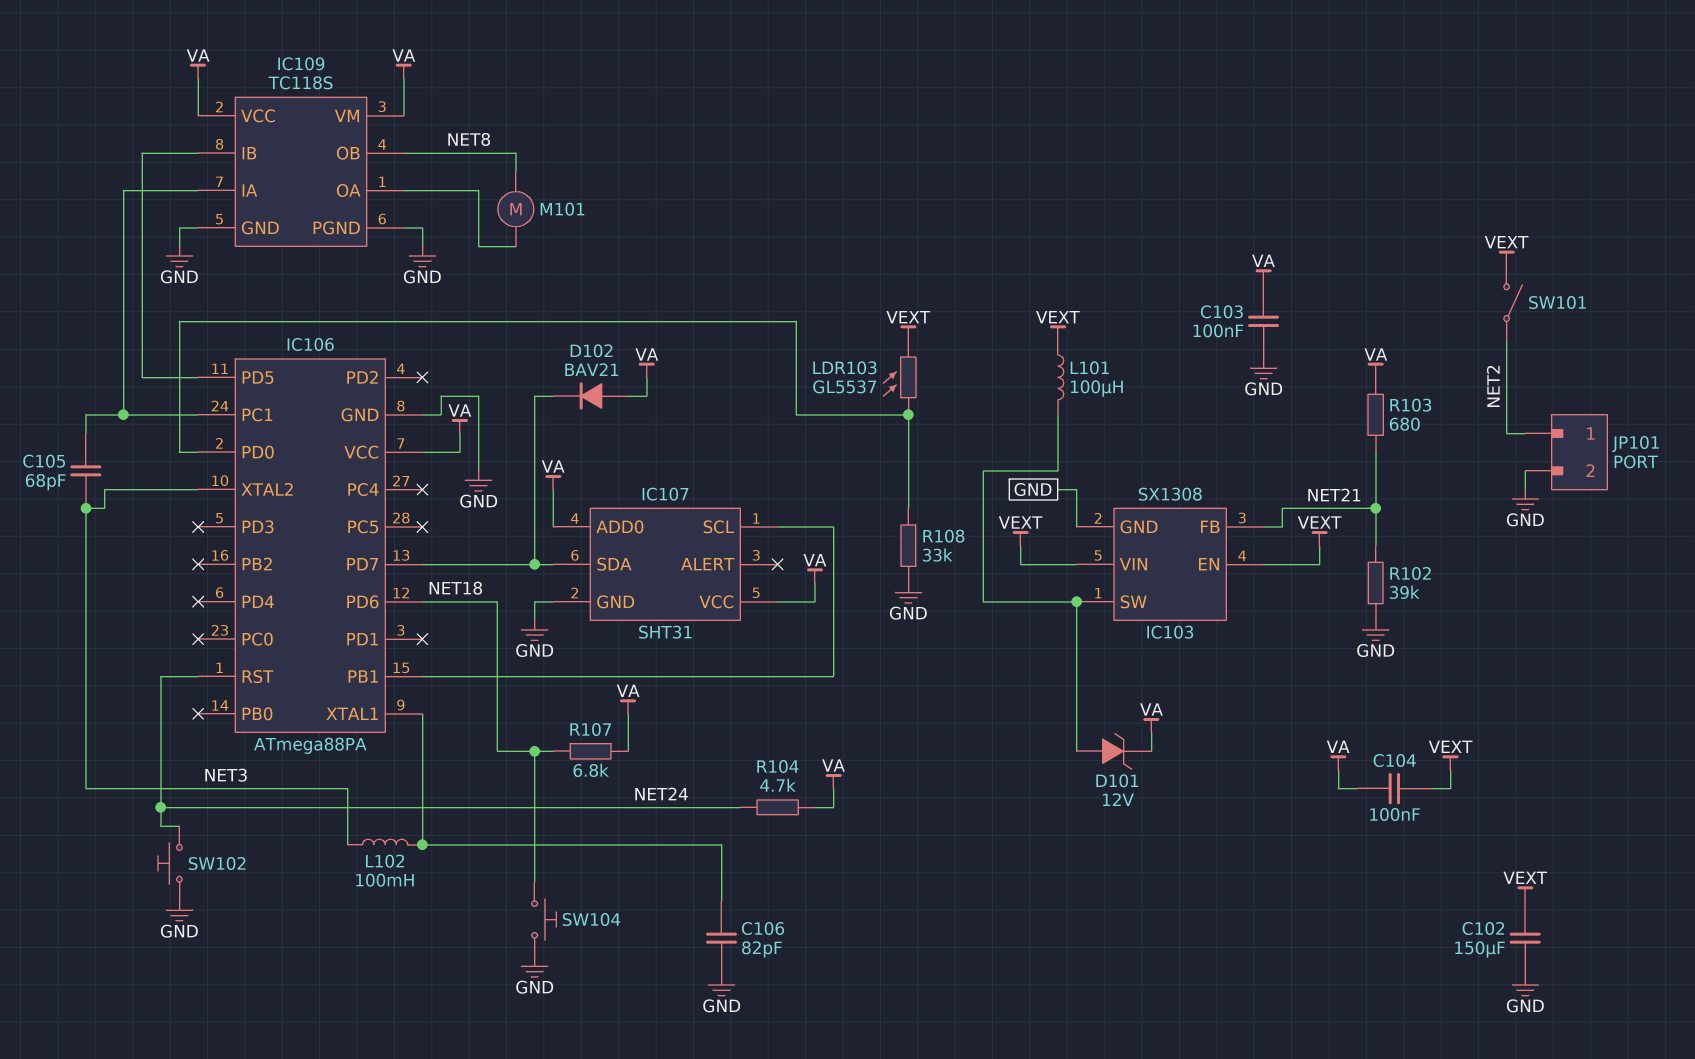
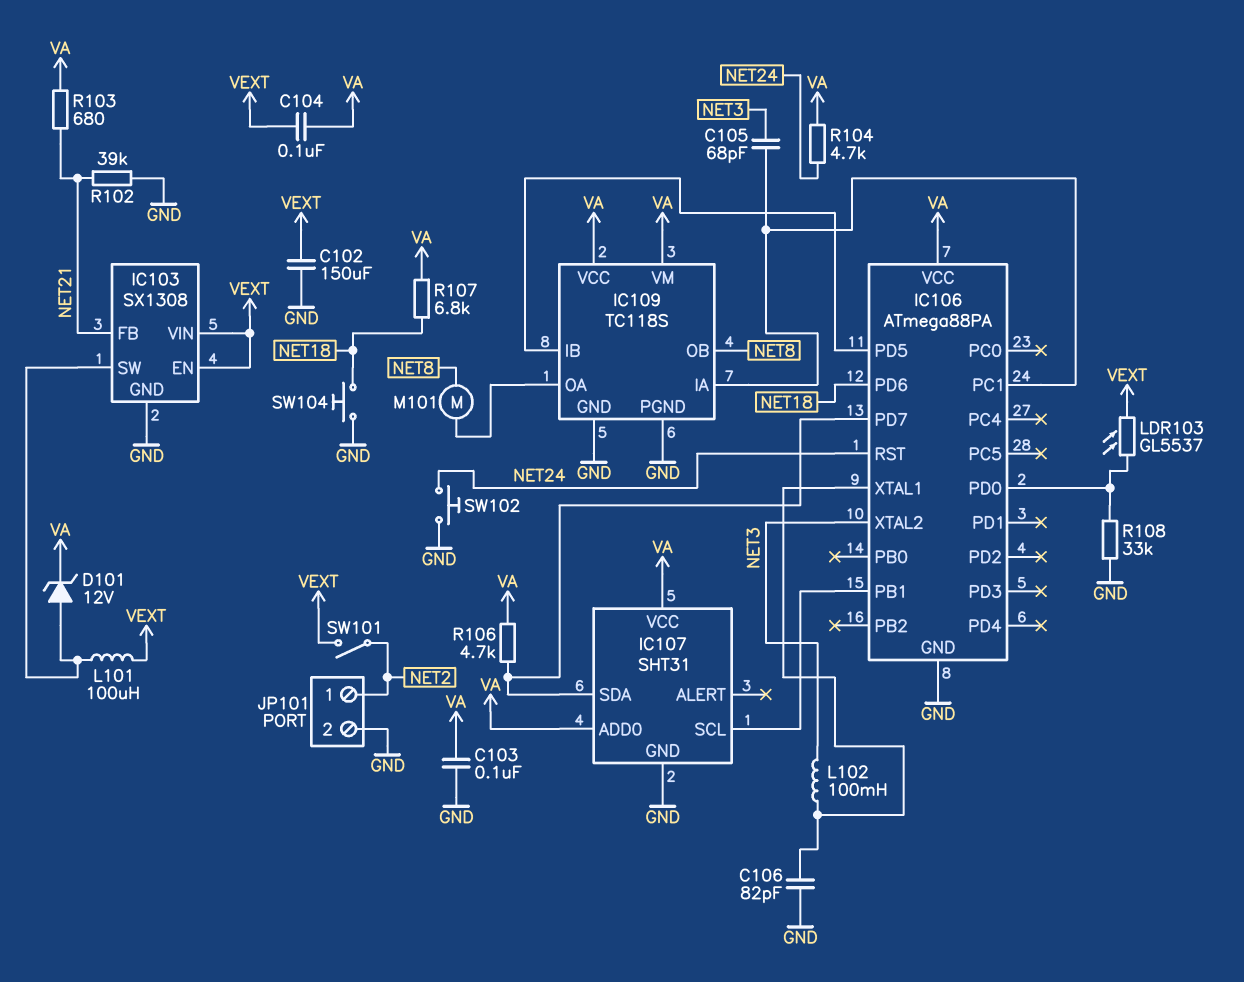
D102: diode BAV21 (A VA, K IC106/PD7) -> none
R106: none -> 4.7k (IC106/PD7, VA)

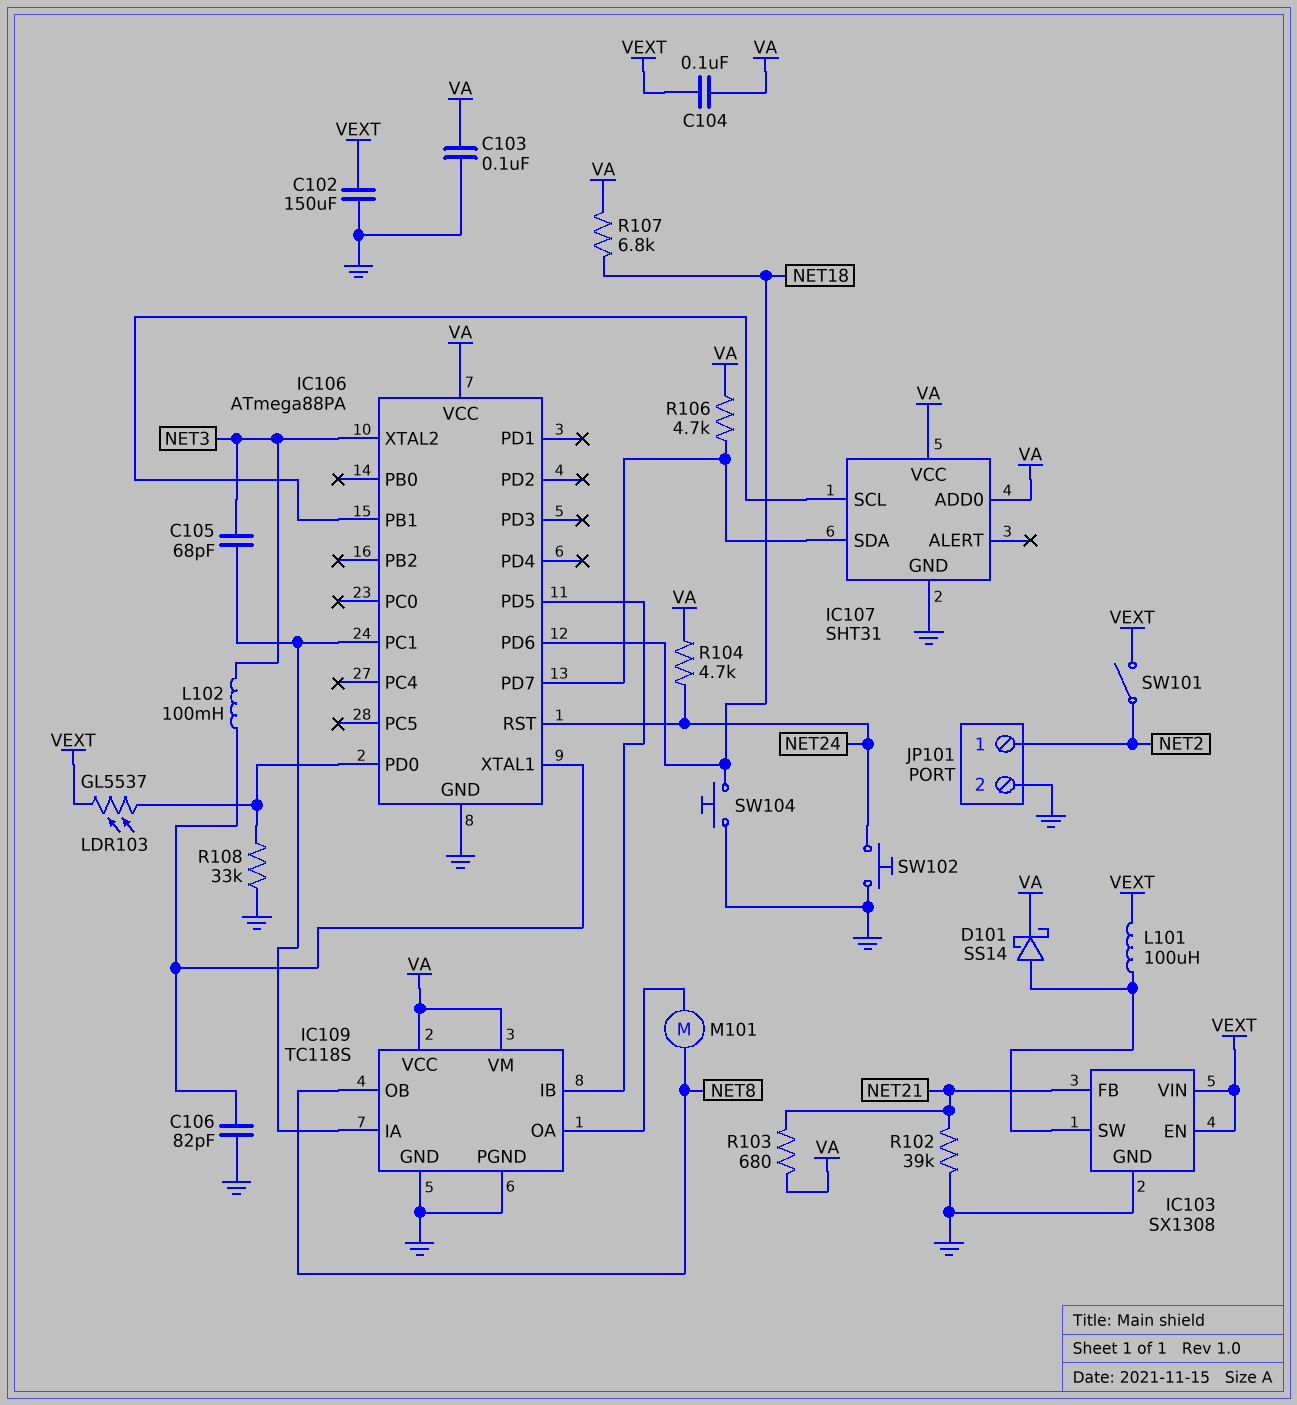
D101: zener 12V (A IC103/SW, K VA) -> schottky SS14 (A IC103/SW, K VA)

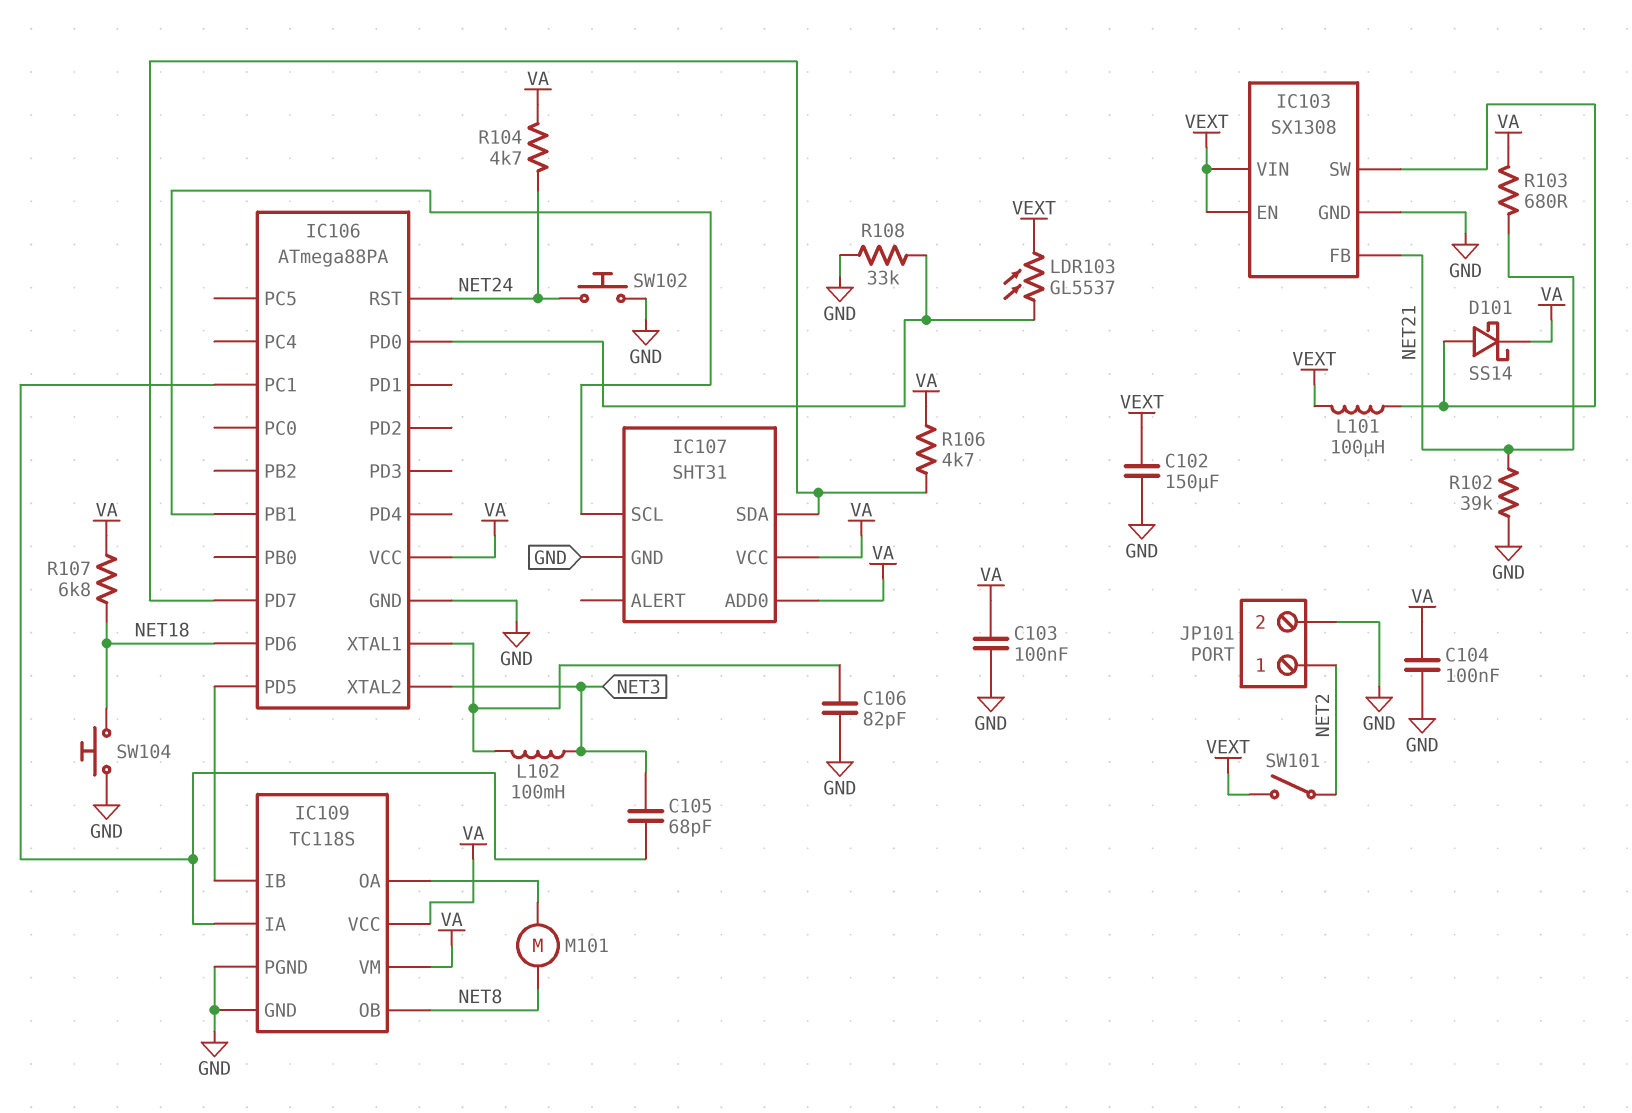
C104: 100nF (VA, VEXT) -> 100nF (GND, VA)

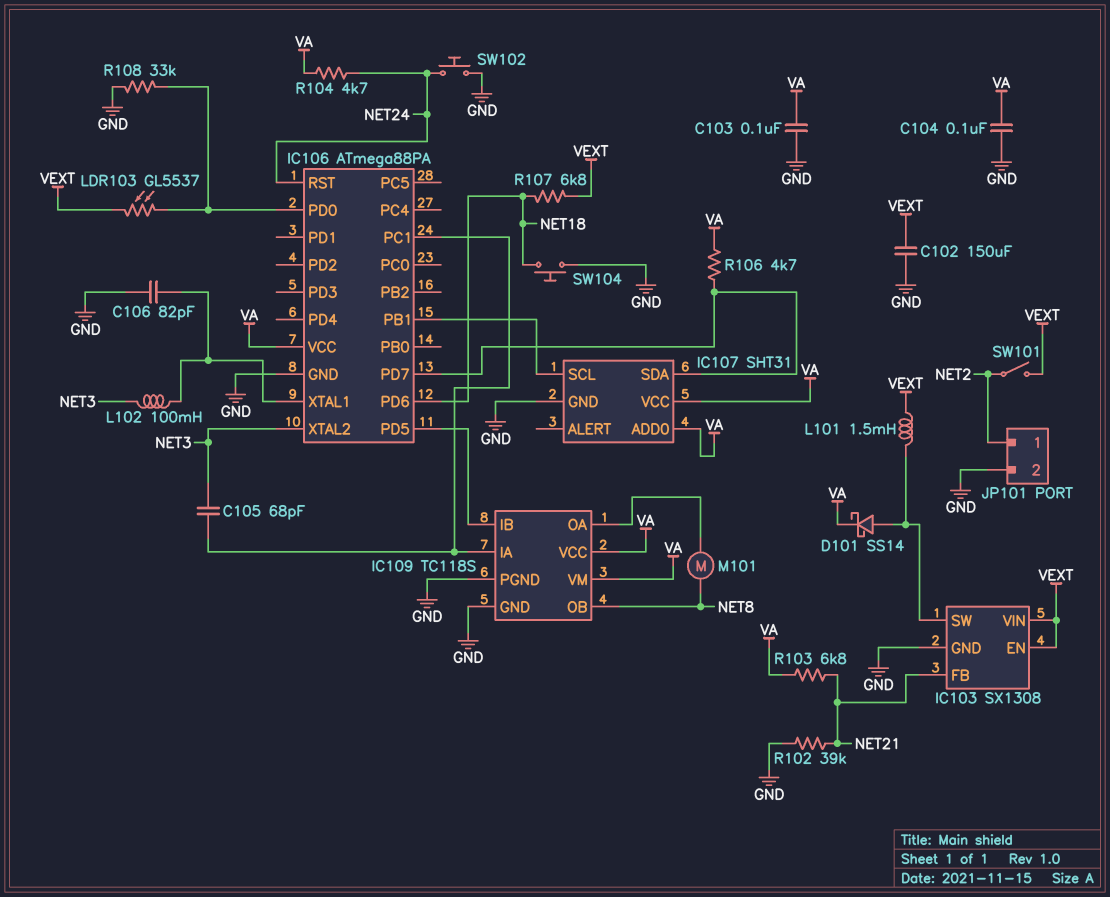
L101: 100uH (IC103/SW, VEXT) -> 1.5mH (IC103/SW, VEXT)
R103: 680 (NET21, VA) -> 6.8k (NET21, VA)
R107: 6.8k (NET18, VA) -> 6.8k (NET18, VEXT)

